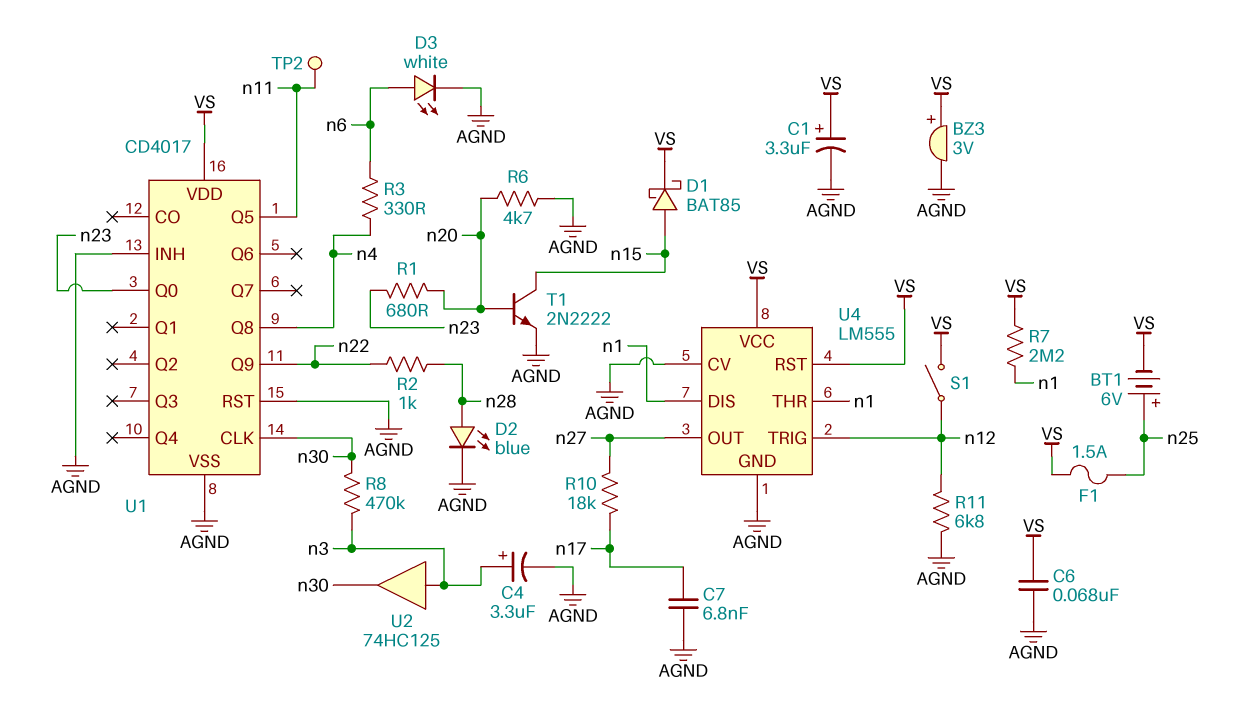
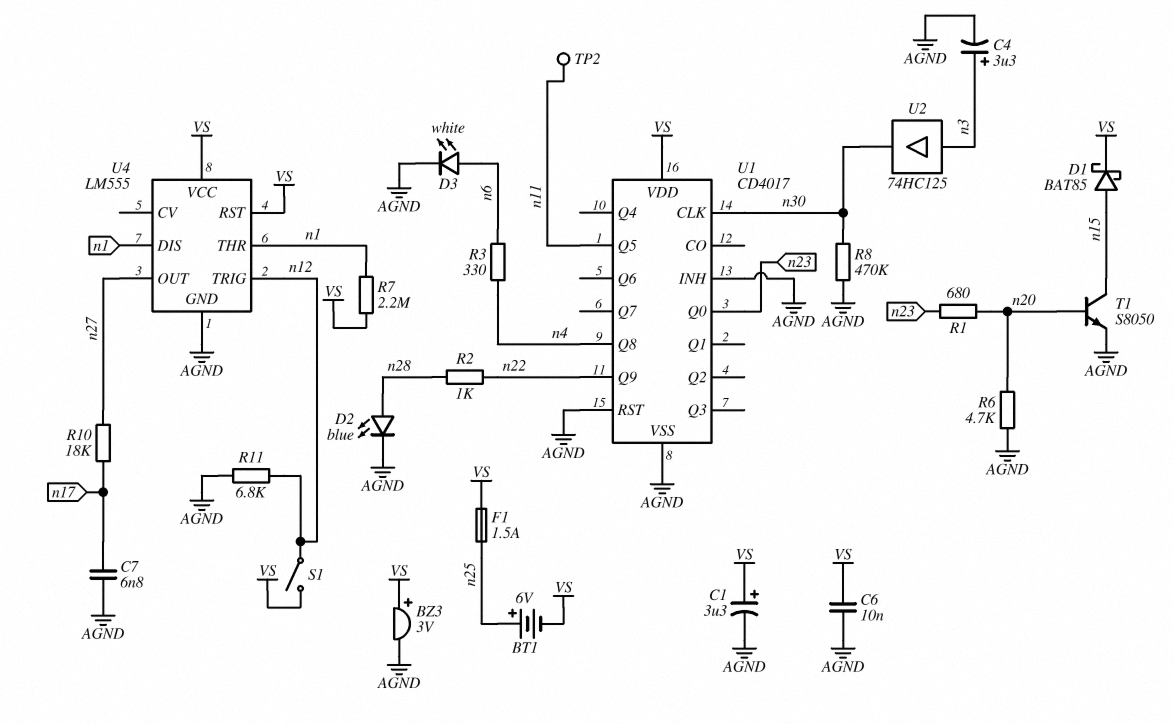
C6: 68nF (AGND, VS) -> 10nF (AGND, VS)
R8: 470k (n3, n30) -> 470k (AGND, n30)
T1: NPN 2N2222 (B n20, C n15, E AGND) -> NPN S8050 (B n20, C n15, E AGND)
U4 pin CV: AGND -> none

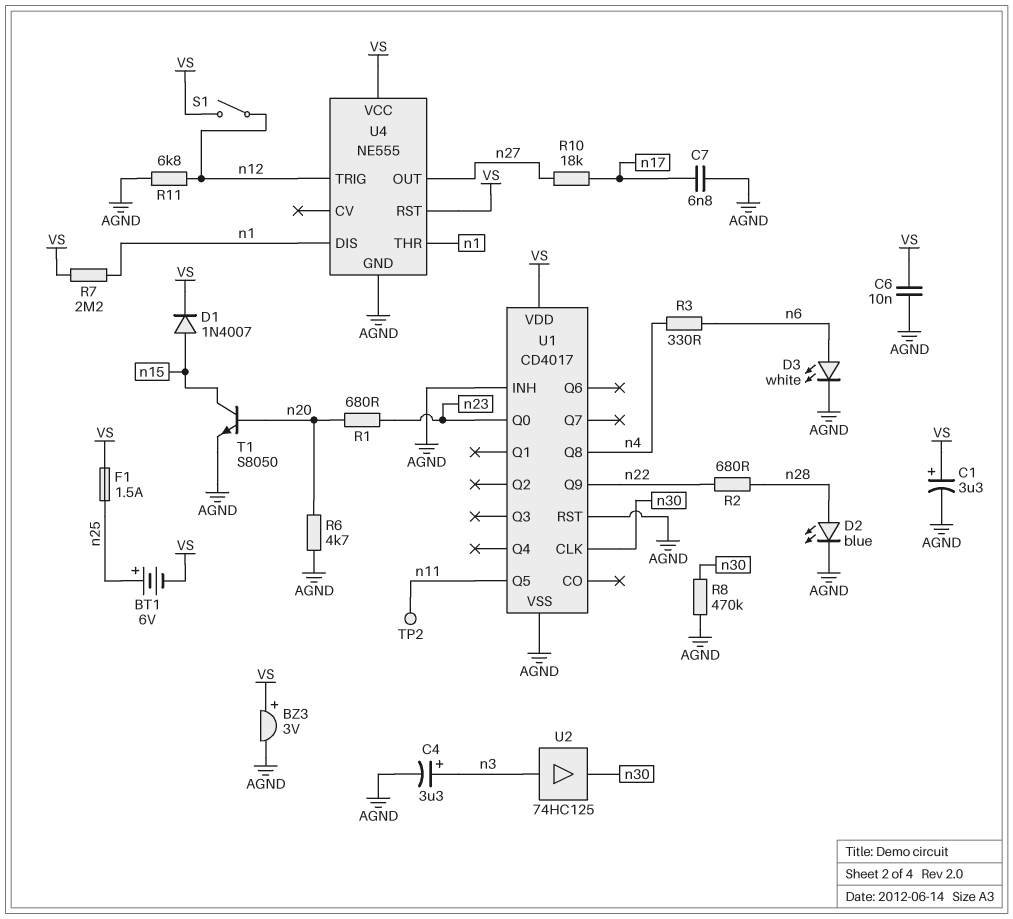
D1: schottky BAT85 (A n15, K VS) -> diode 1N4007 (A n15, K VS)
R2: 1k (n22, n28) -> 680 (n22, n28)
U4: LM555 -> NE555

